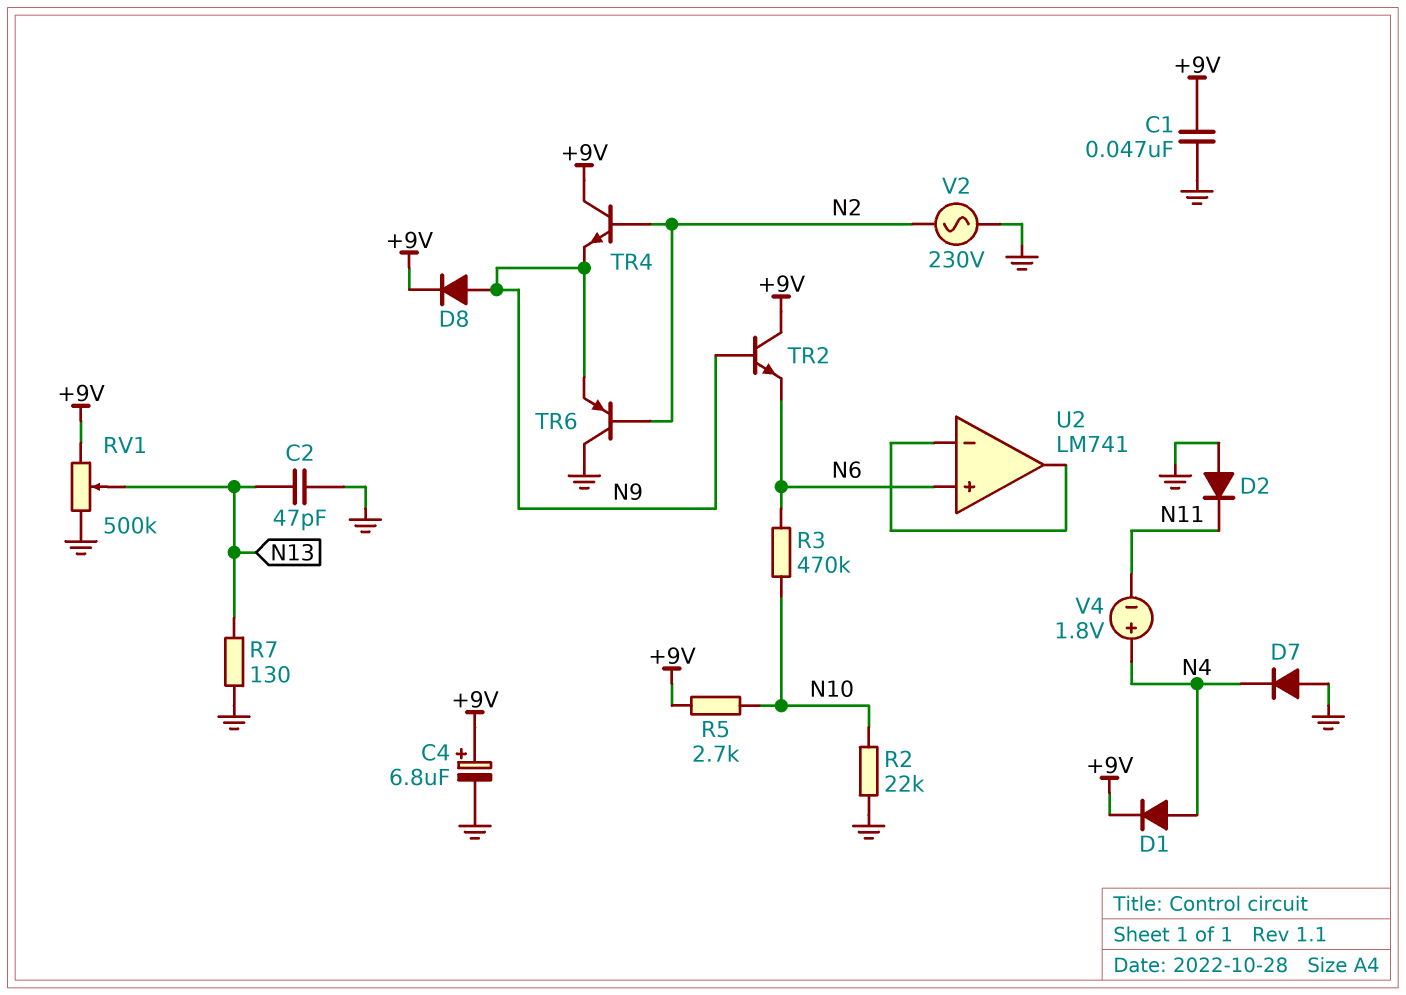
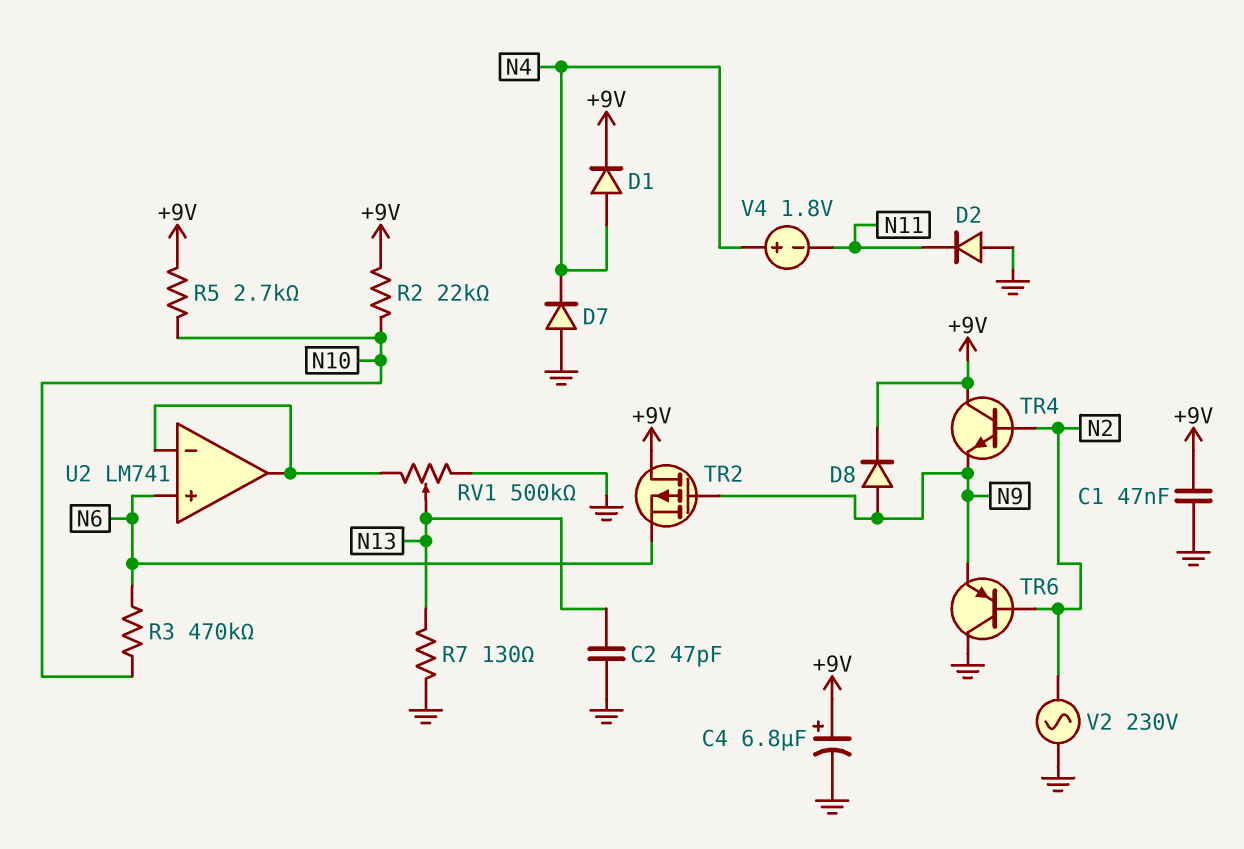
R2: 22k (GND, N10) -> 22k (+9V, N10)
RV1: 500k (+9V, GND, wiper N13) -> 500k (GND, U2/in-, wiper N13)
TR2: NPN (B N9, C +9V, E N6) -> PMOS (G N9, D +9V, S N6)

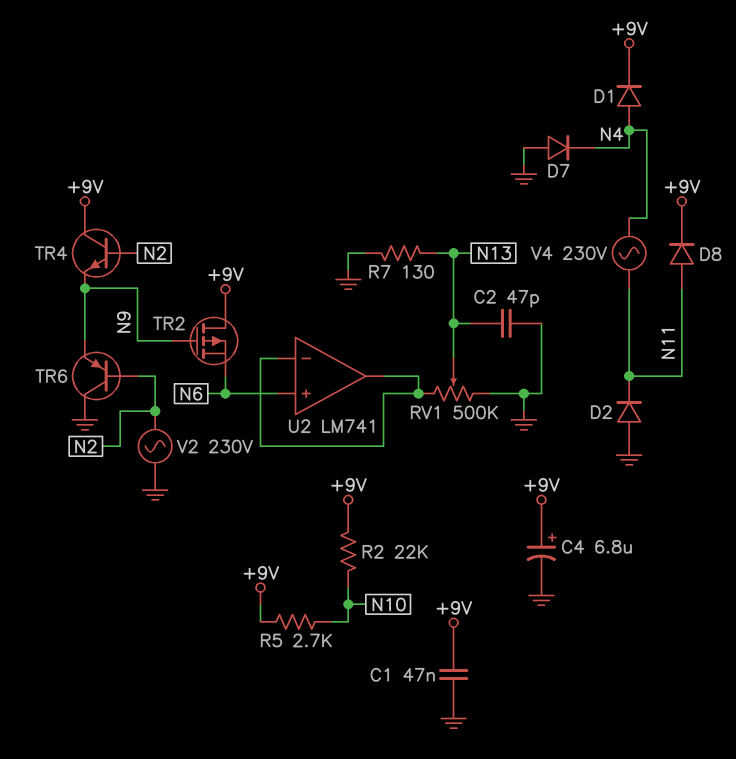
D8: diode (A N9, K +9V) -> diode (A N11, K +9V)
R3: 470k (N6, N10) -> none
V4: 1.8V (plus N4, minus N11) -> AC 230V (N4, N11)

